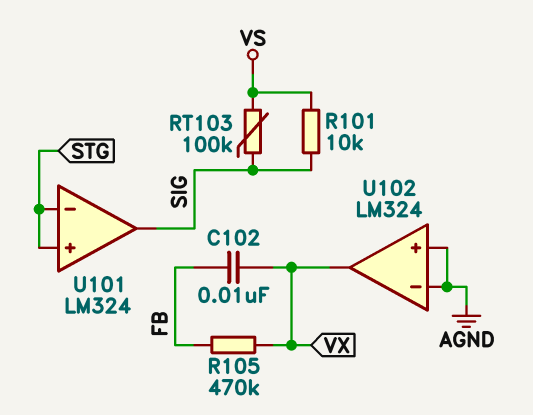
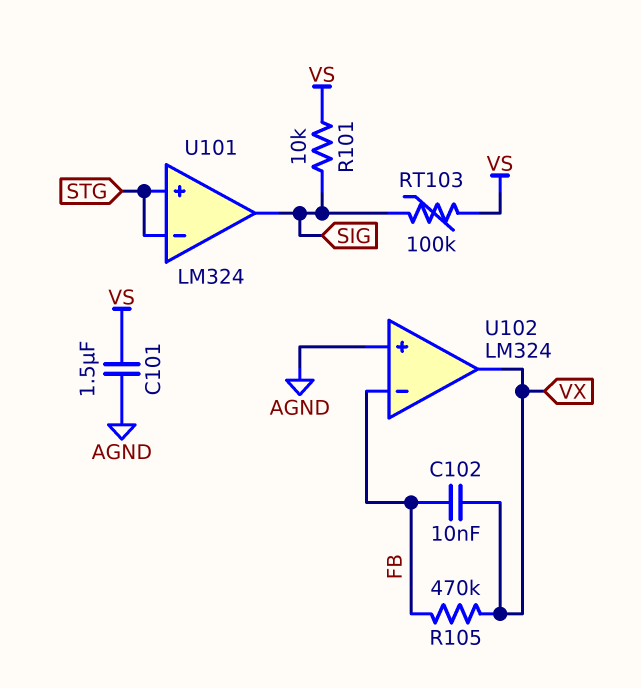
C101: none -> 1.5uF (AGND, VS)
U102 pin in-: AGND -> FB

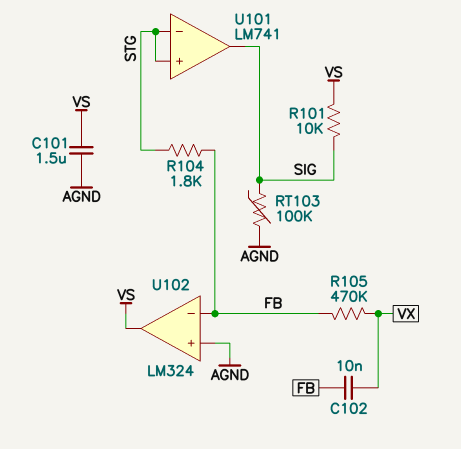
R104: none -> 1.8k (FB, STG)
RT103: 100k (SIG, VS) -> 100k (AGND, SIG)
U101: LM324 -> LM741
U102 pin out: VX -> VS

